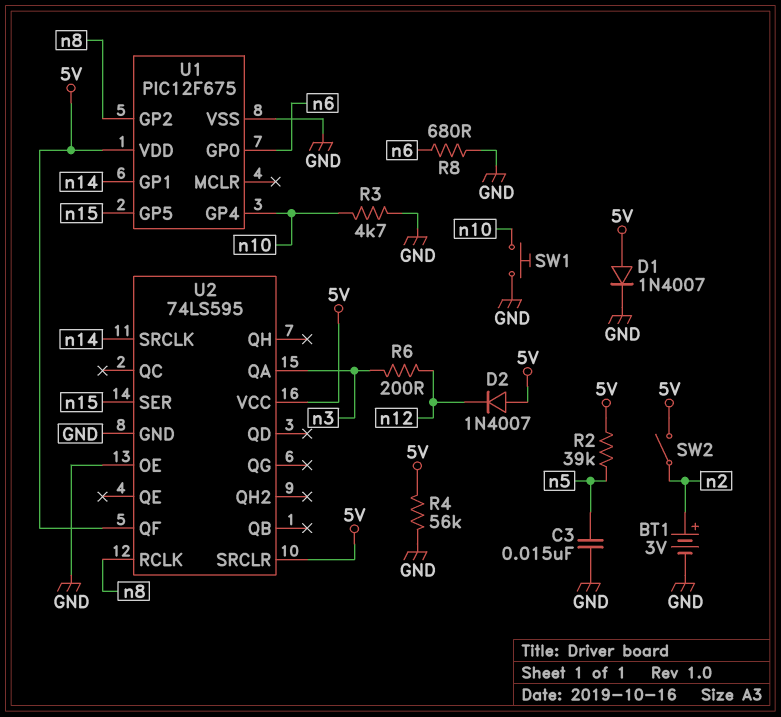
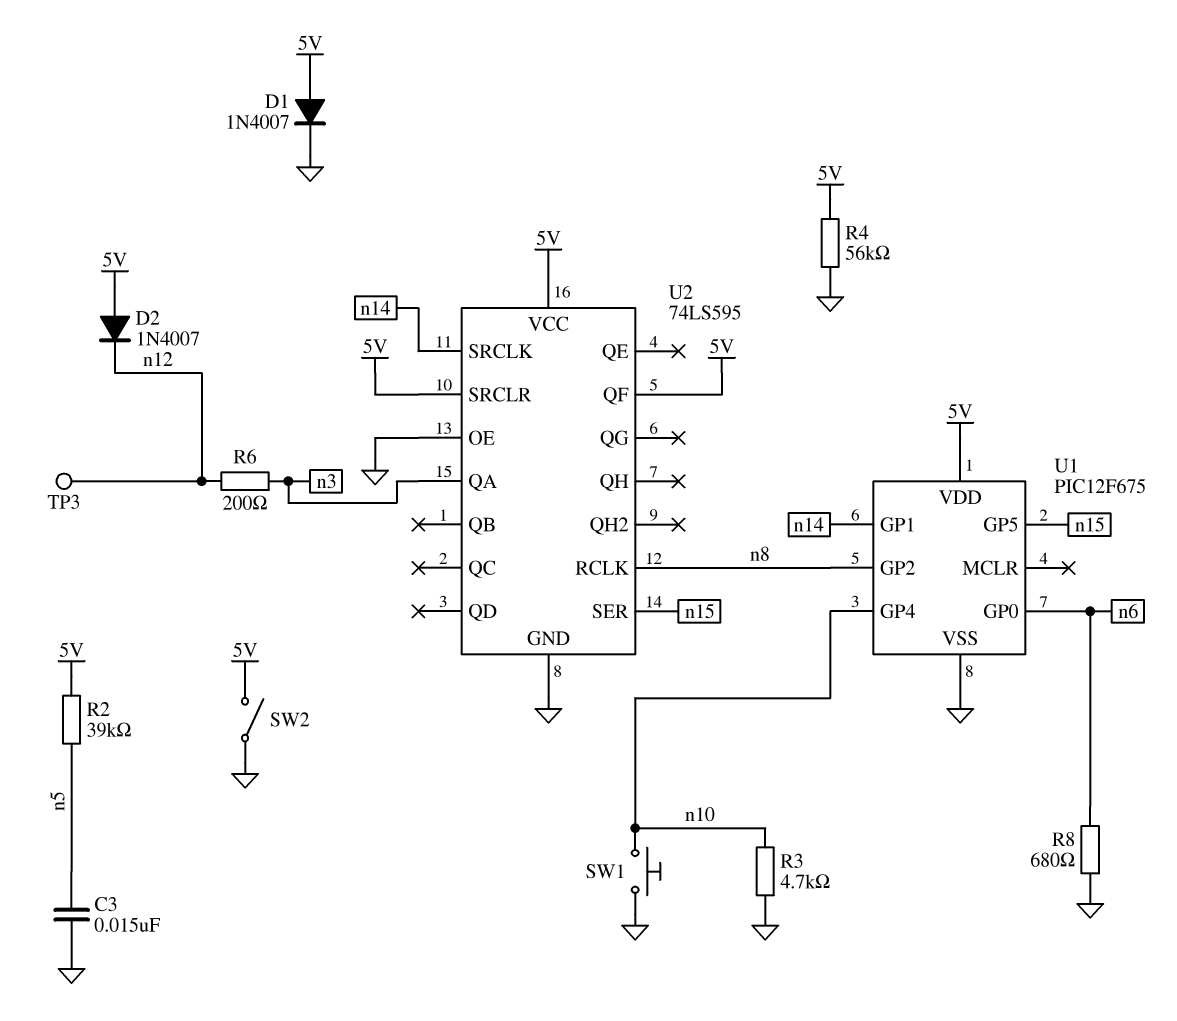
BT1: 3V (plus n2, minus GND) -> none
SW2: switch (5V, n2) -> switch (5V, GND)
TP3: none -> test point (n12)

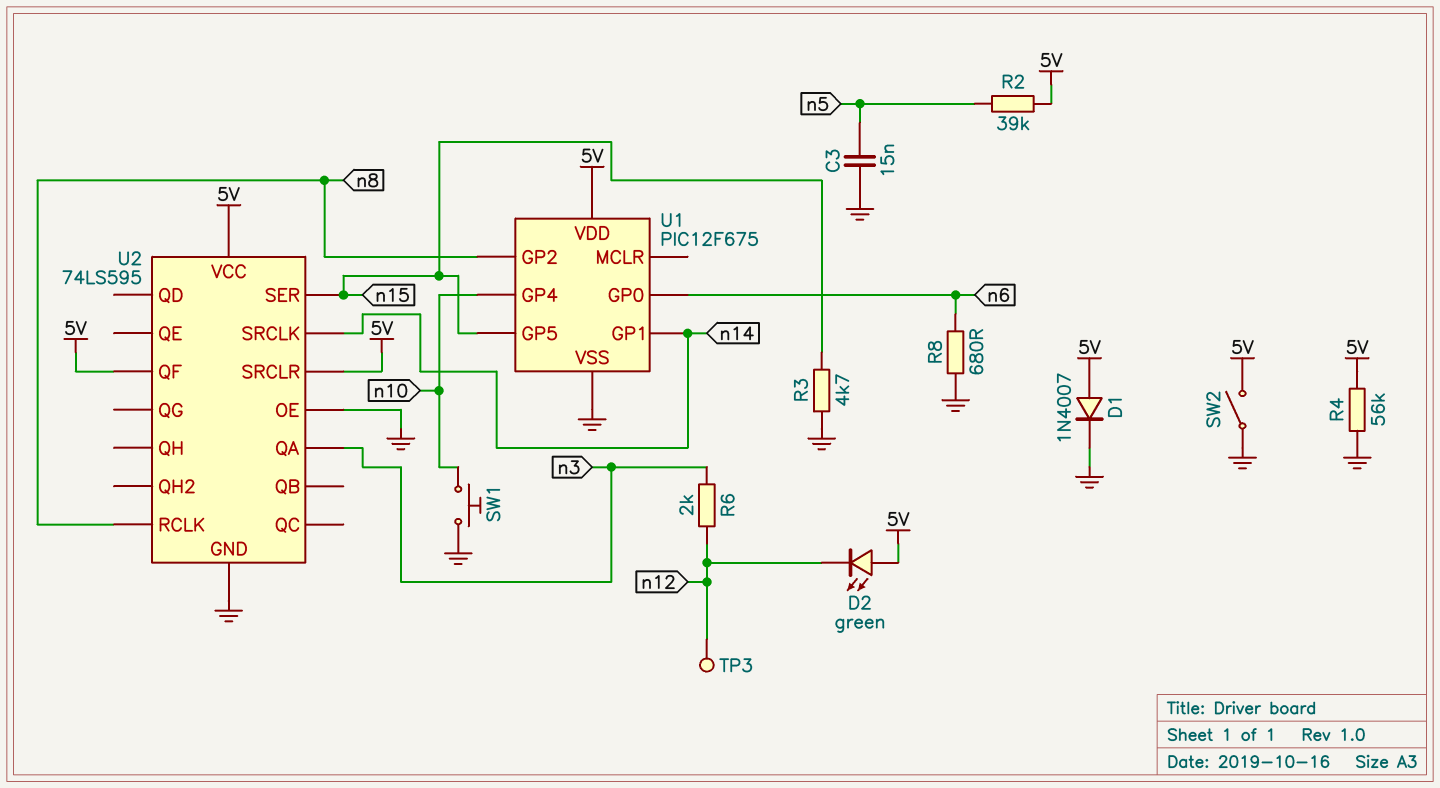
D2: diode 1N4007 (A 5V, K n12) -> LED green (A 5V, K n12)
R3: 4.7k (GND, n10) -> 4.7k (GND, n15)
R6: 200 (n3, n12) -> 2k (n3, n12)

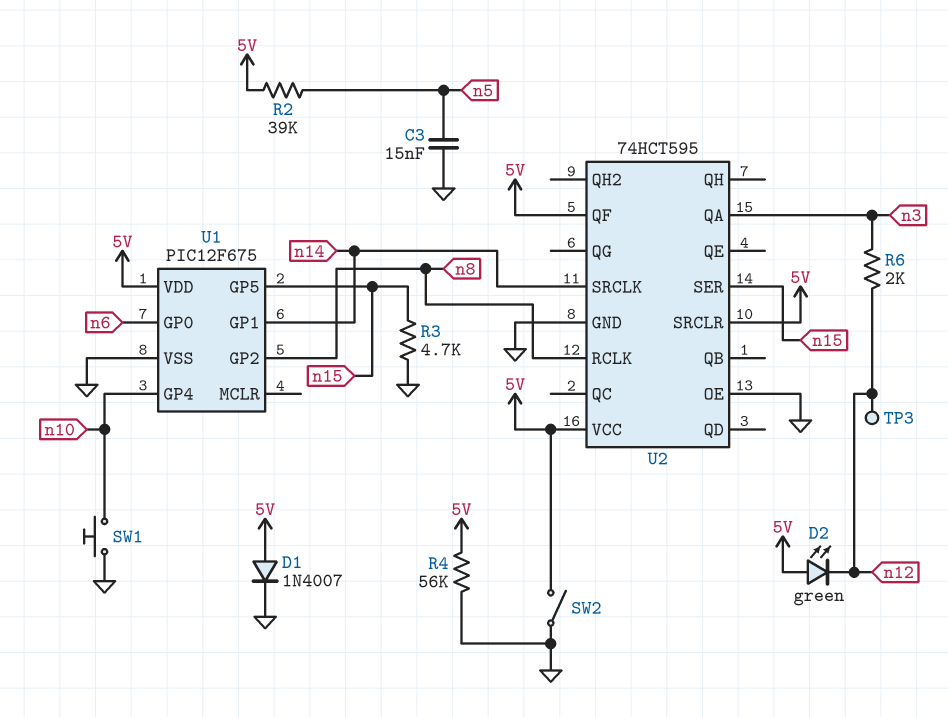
R8: 680 (GND, n6) -> none
U2: 74LS595 -> 74HCT595

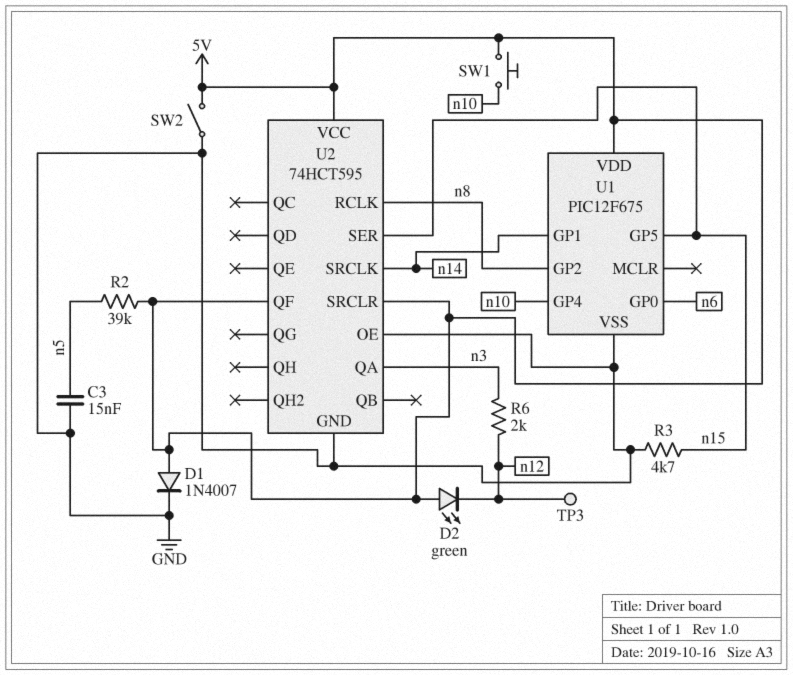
R4: 56k (5V, GND) -> none
SW1: button (GND, n10) -> button (5V, n10)

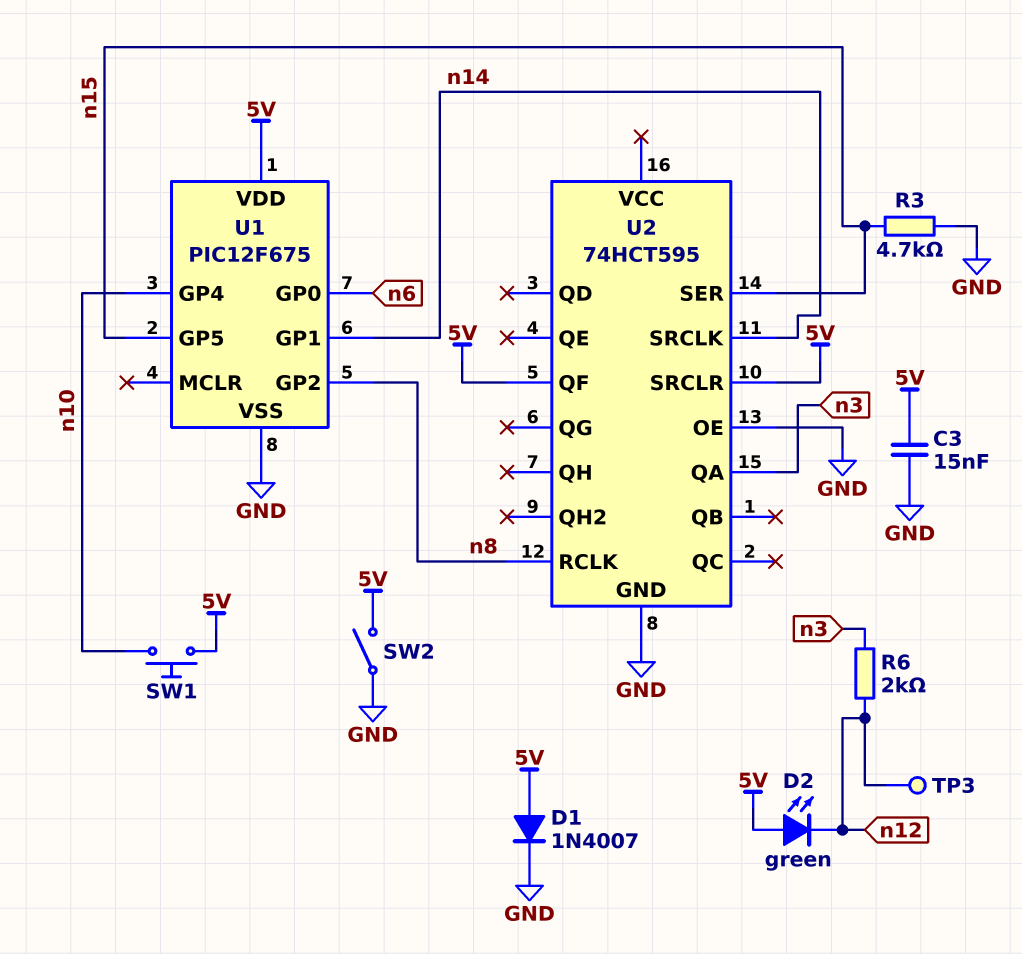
C3: 15nF (GND, n5) -> 15nF (5V, GND)
R2: 39k (5V, n5) -> none
U2 pin VCC: 5V -> none

